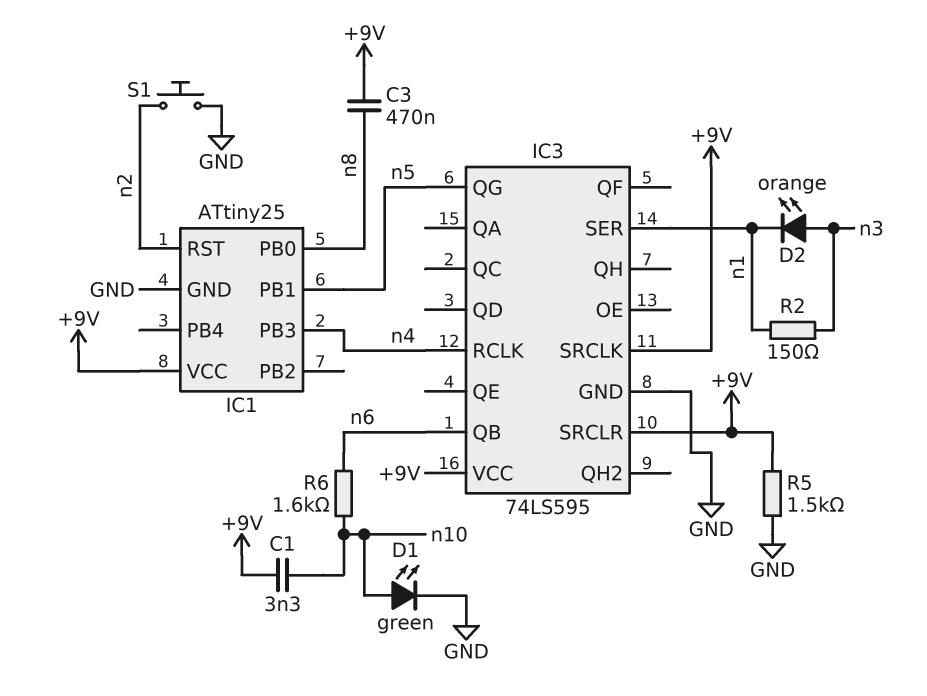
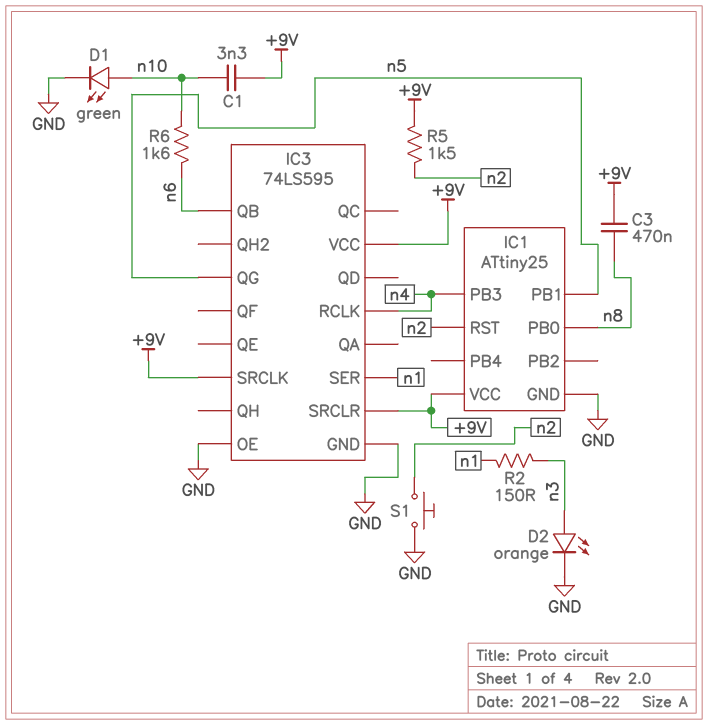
D2: LED orange (A n3, K n1) -> LED orange (A n3, K GND)
IC3 pin OE: none -> GND
R5: 1.5k (+9V, GND) -> 1.5k (+9V, n2)

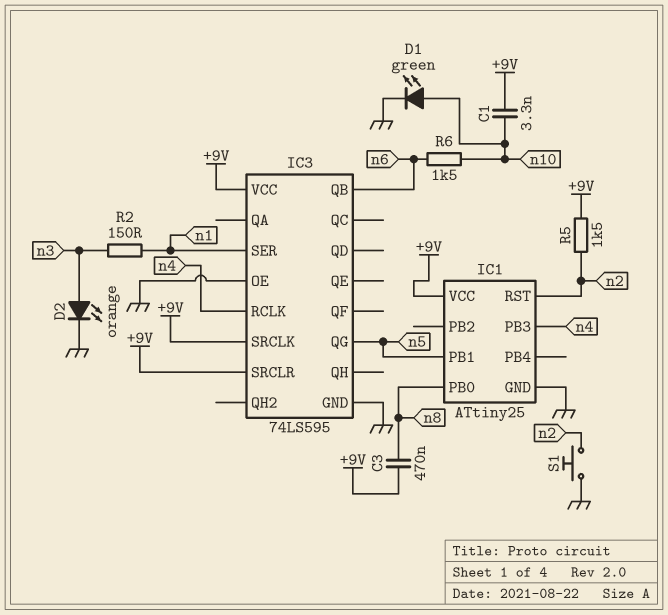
R6: 1.6k (n6, n10) -> 1.5k (n6, n10)

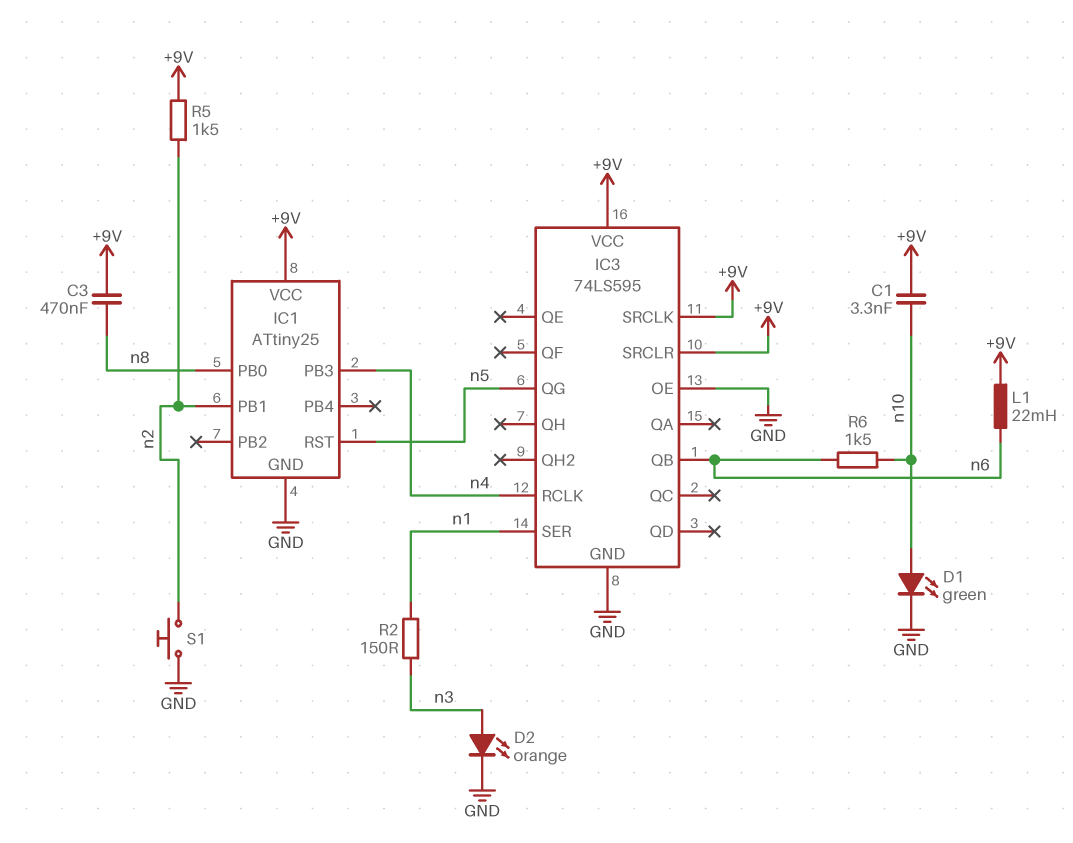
IC1 pin PB1: n5 -> n2
IC1 pin RST: n2 -> n5
L1: none -> 22mH (+9V, n6)

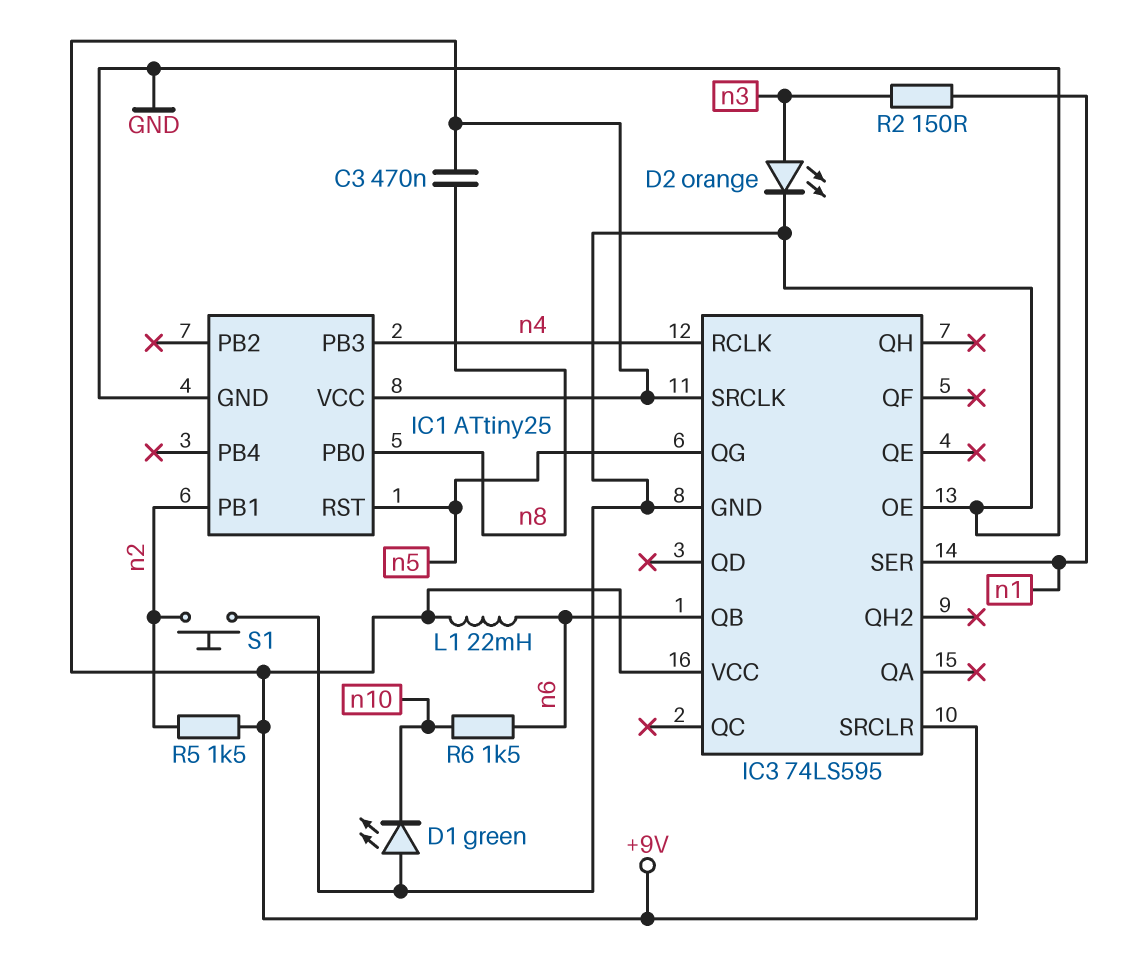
C1: 3.3nF (+9V, n10) -> none
D1: LED green (A n10, K GND) -> LED green (A GND, K n10)

